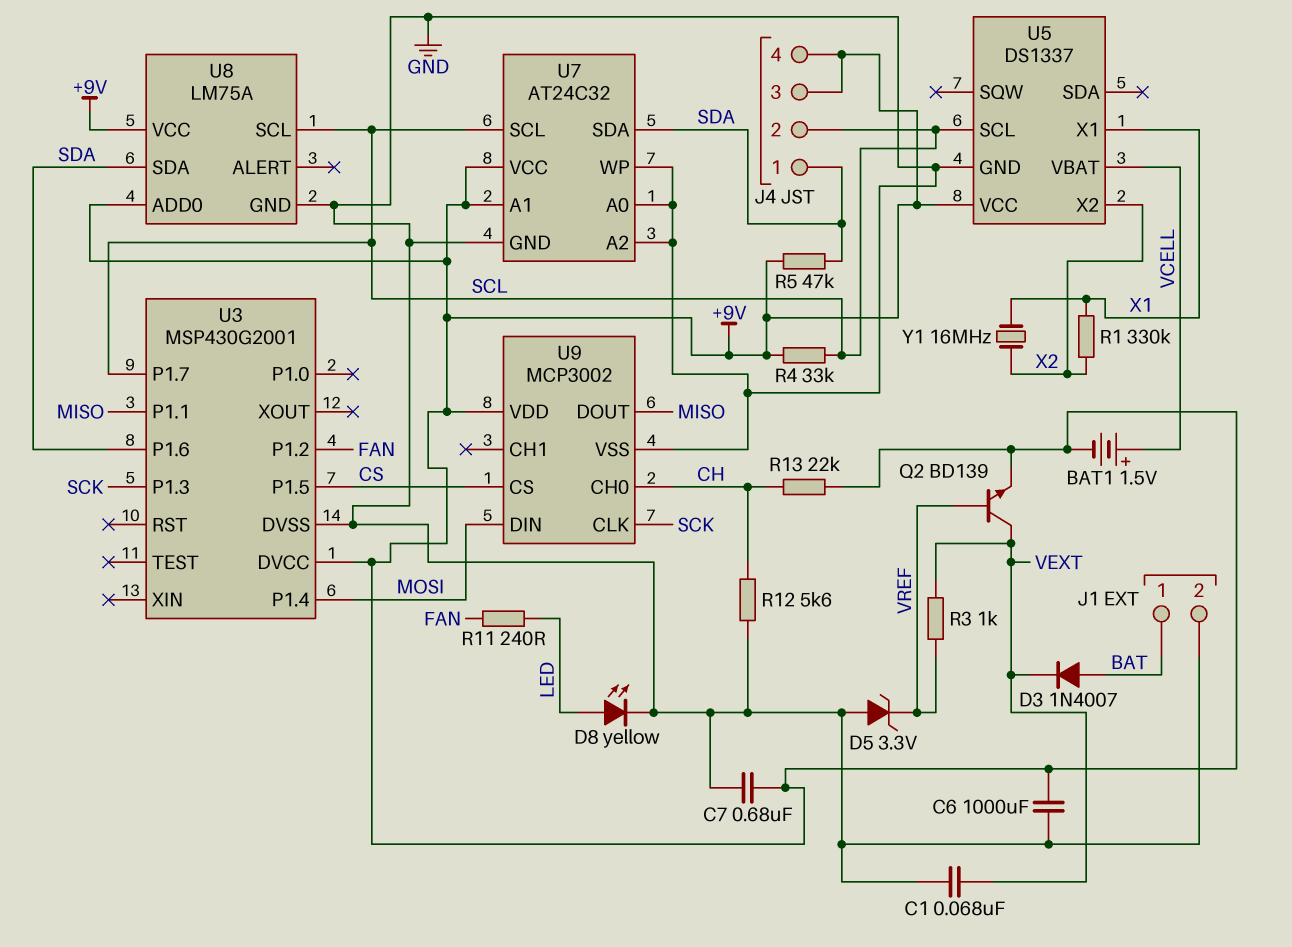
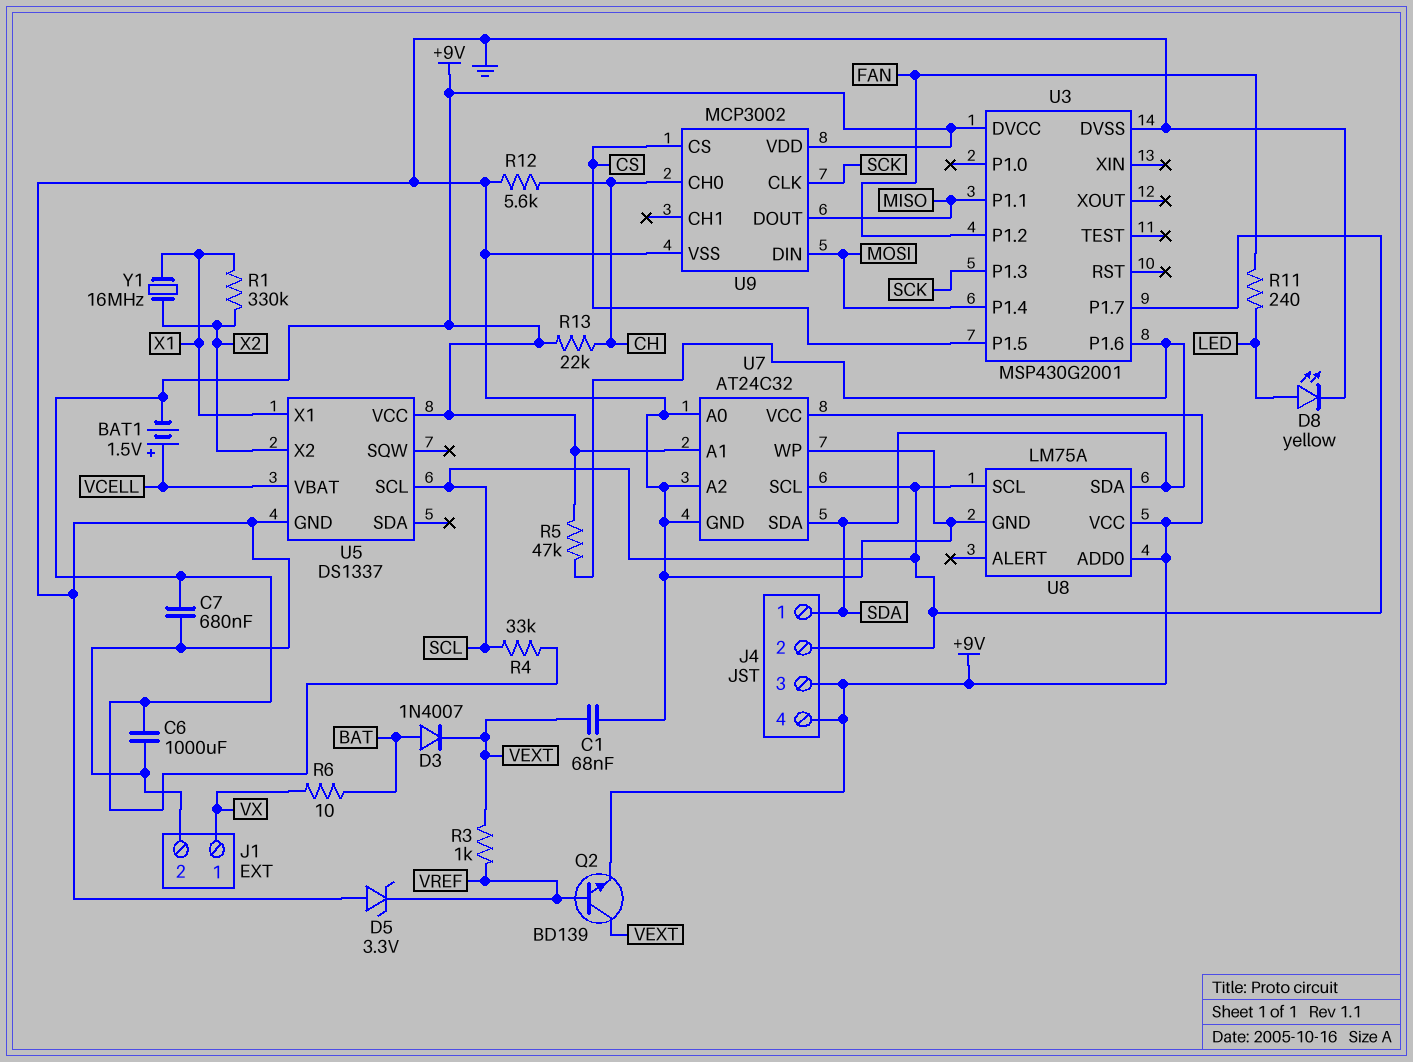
J1 pin 1: BAT -> VX
R6: none -> 10 (BAT, VX)

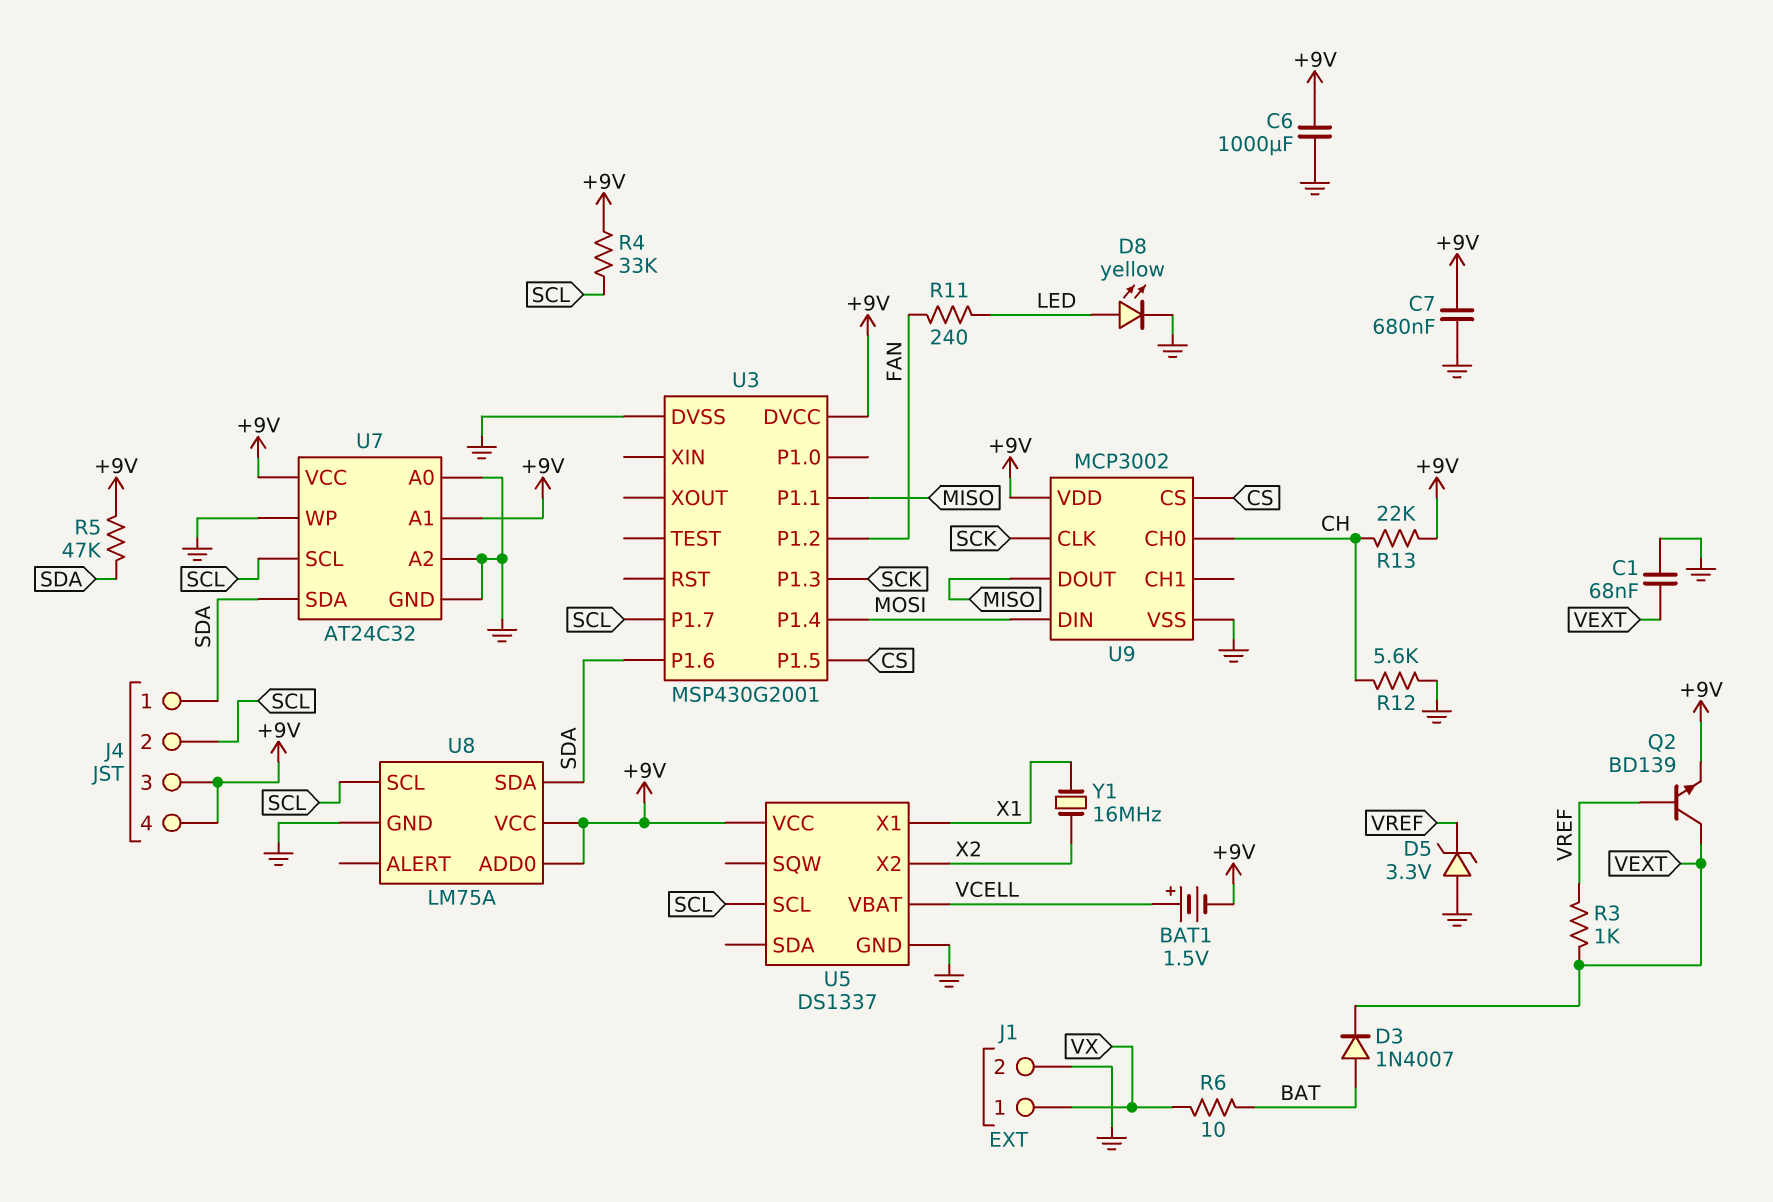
R1: 330k (X1, X2) -> none

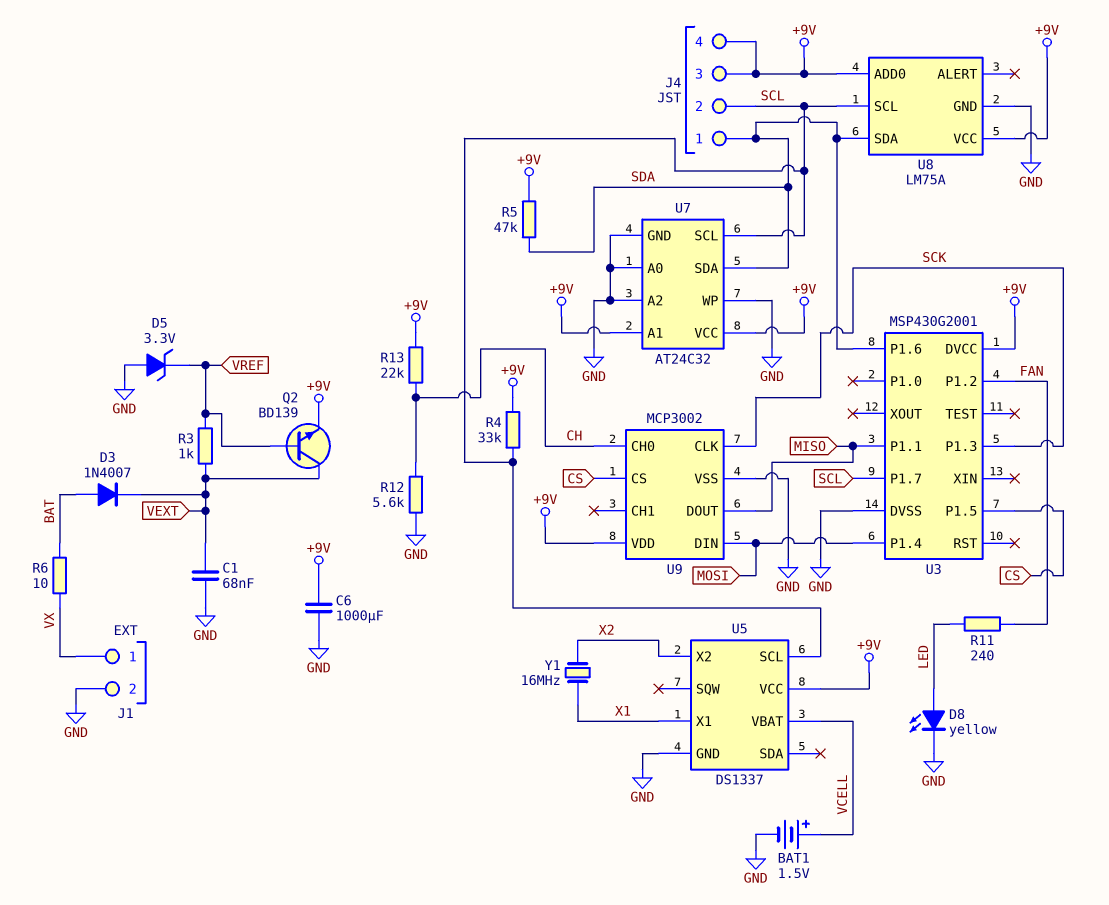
BAT1: 1.5V (plus VCELL, minus +9V) -> 1.5V (plus VCELL, minus GND)
C7: 680nF (+9V, GND) -> none

